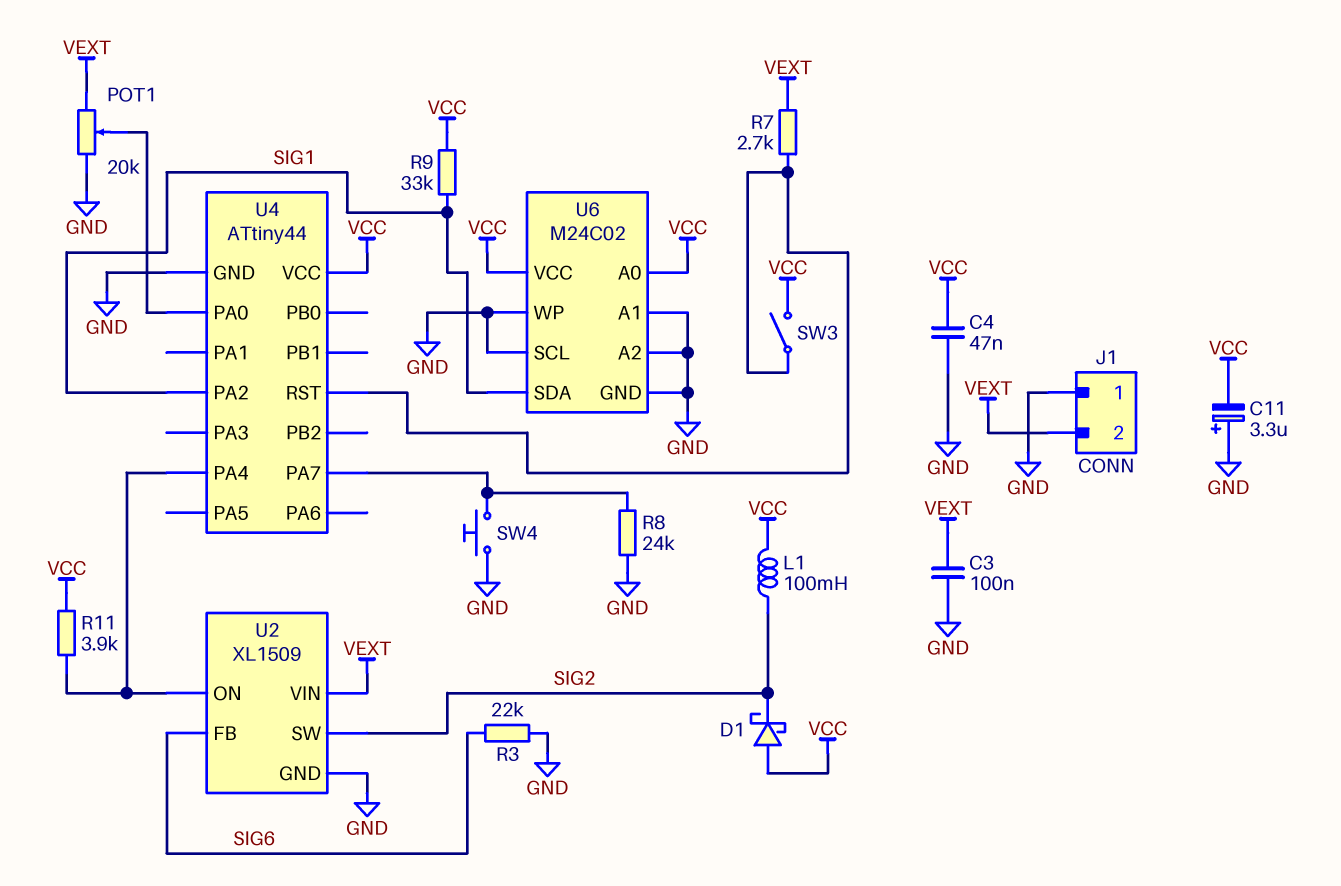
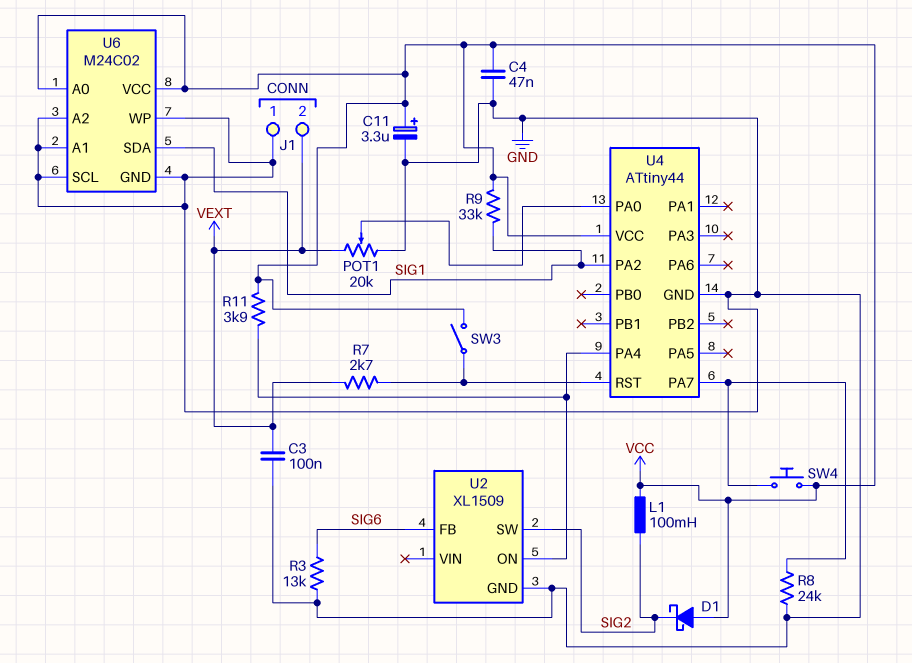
C11: 3.3uF (plus GND, minus VCC) -> 3.3uF (plus VCC, minus GND)
R3: 22k (GND, SIG6) -> 13k (GND, SIG6)
SW4: button (GND, U4/PA7) -> button (U4/PA7, VCC)
U2 pin VIN: VEXT -> none

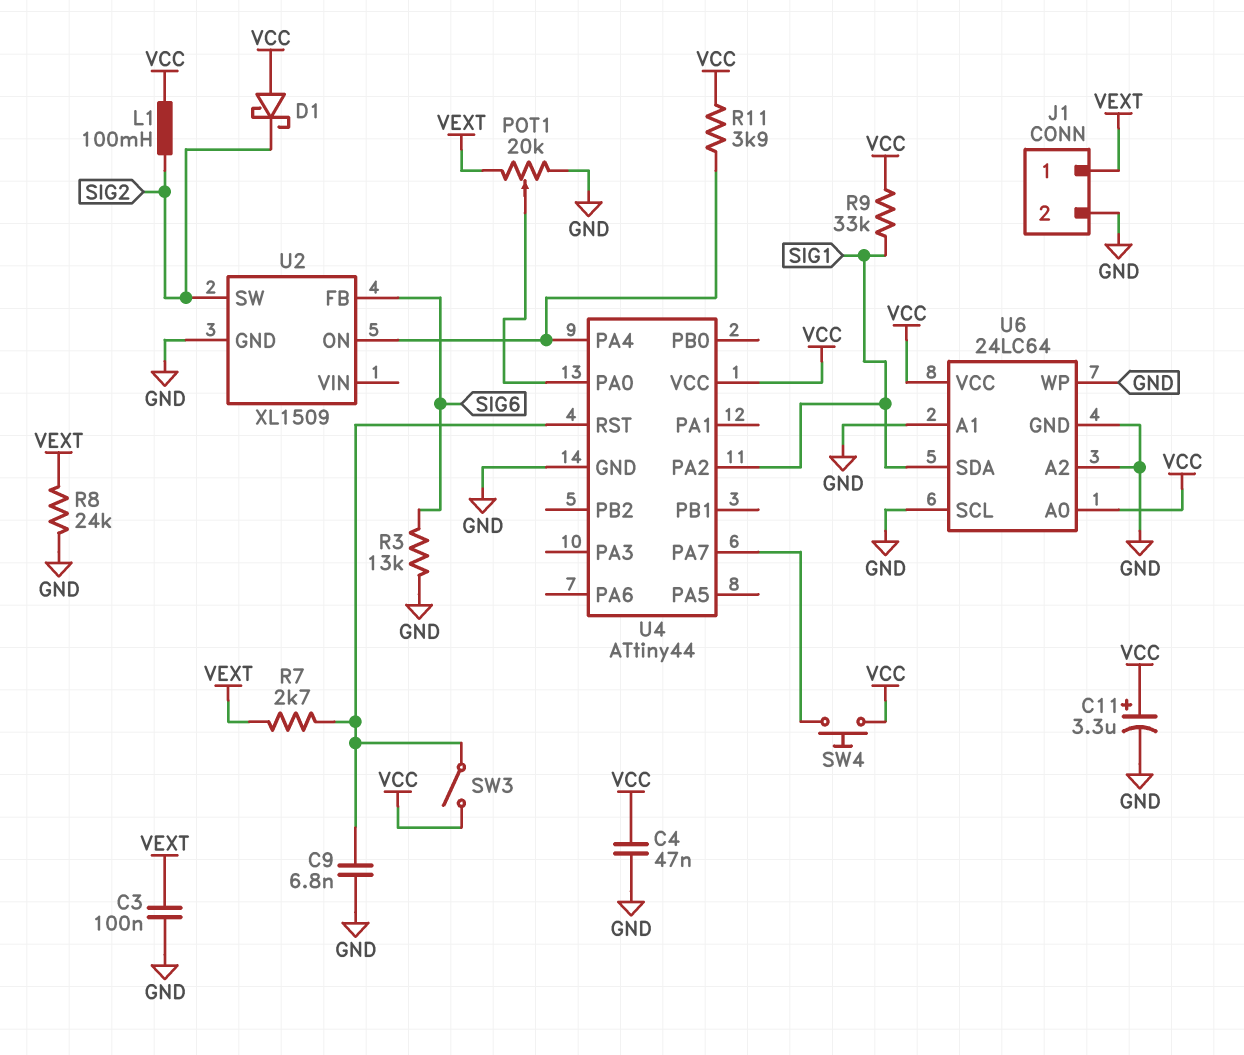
C9: none -> 6.8nF (GND, U4/RST)
J1 pin 1: GND -> VEXT
J1 pin 2: VEXT -> GND
R8: 24k (GND, U4/PA7) -> 24k (GND, VEXT)
U6: M24C02 -> 24LC64

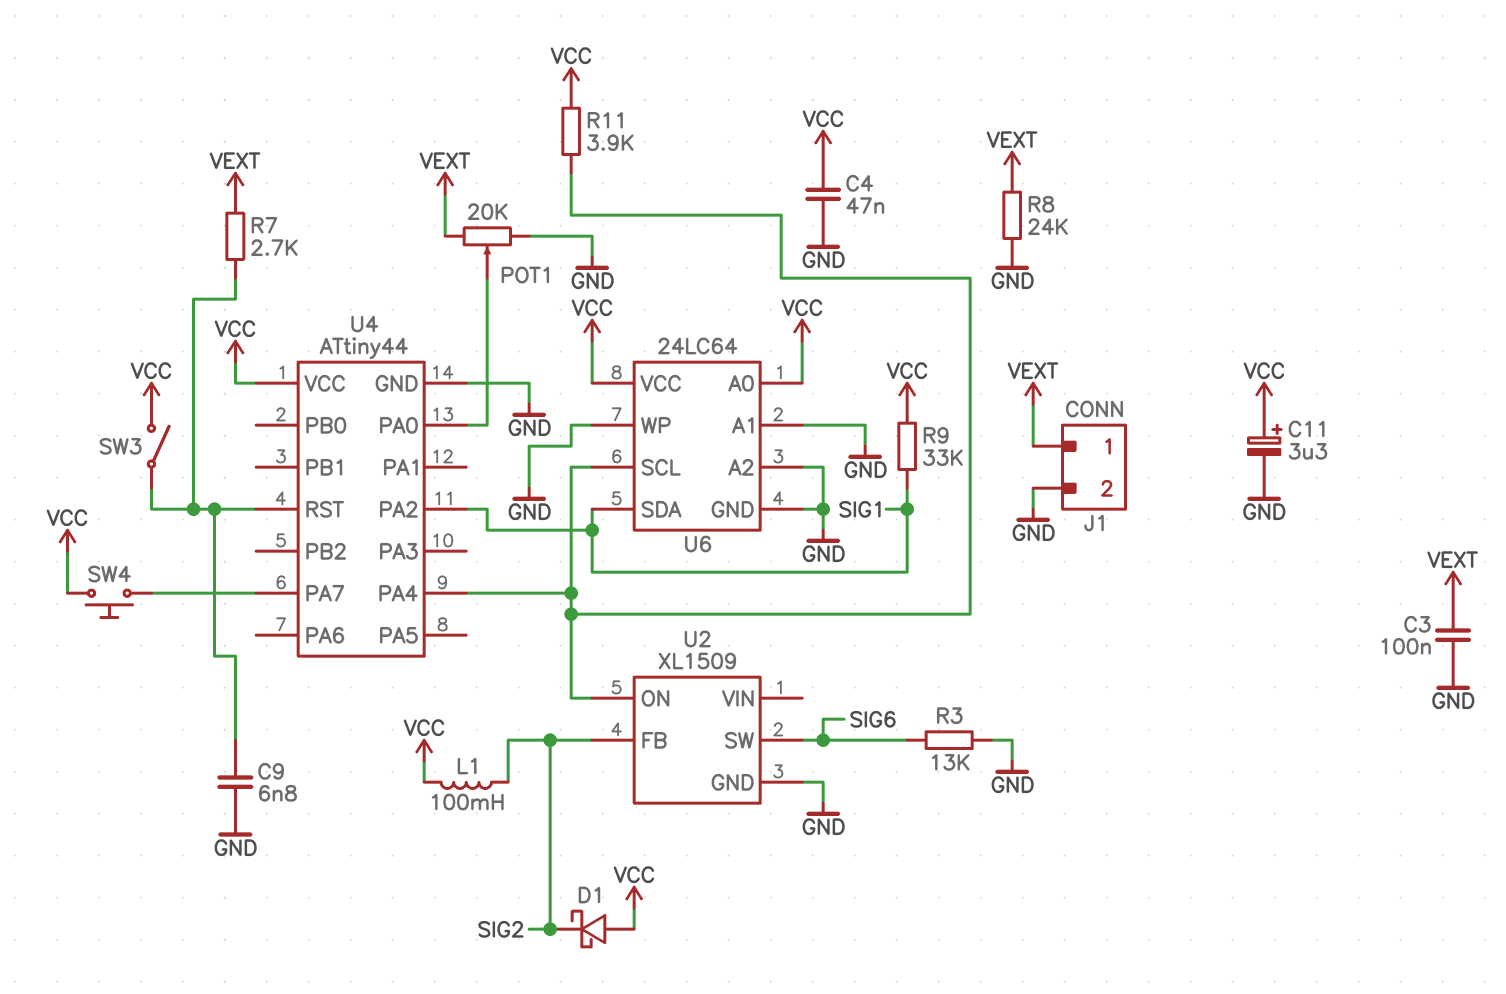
U2 pin FB: SIG6 -> SIG2
U2 pin SW: SIG2 -> SIG6
U6 pin SCL: GND -> U2/ON

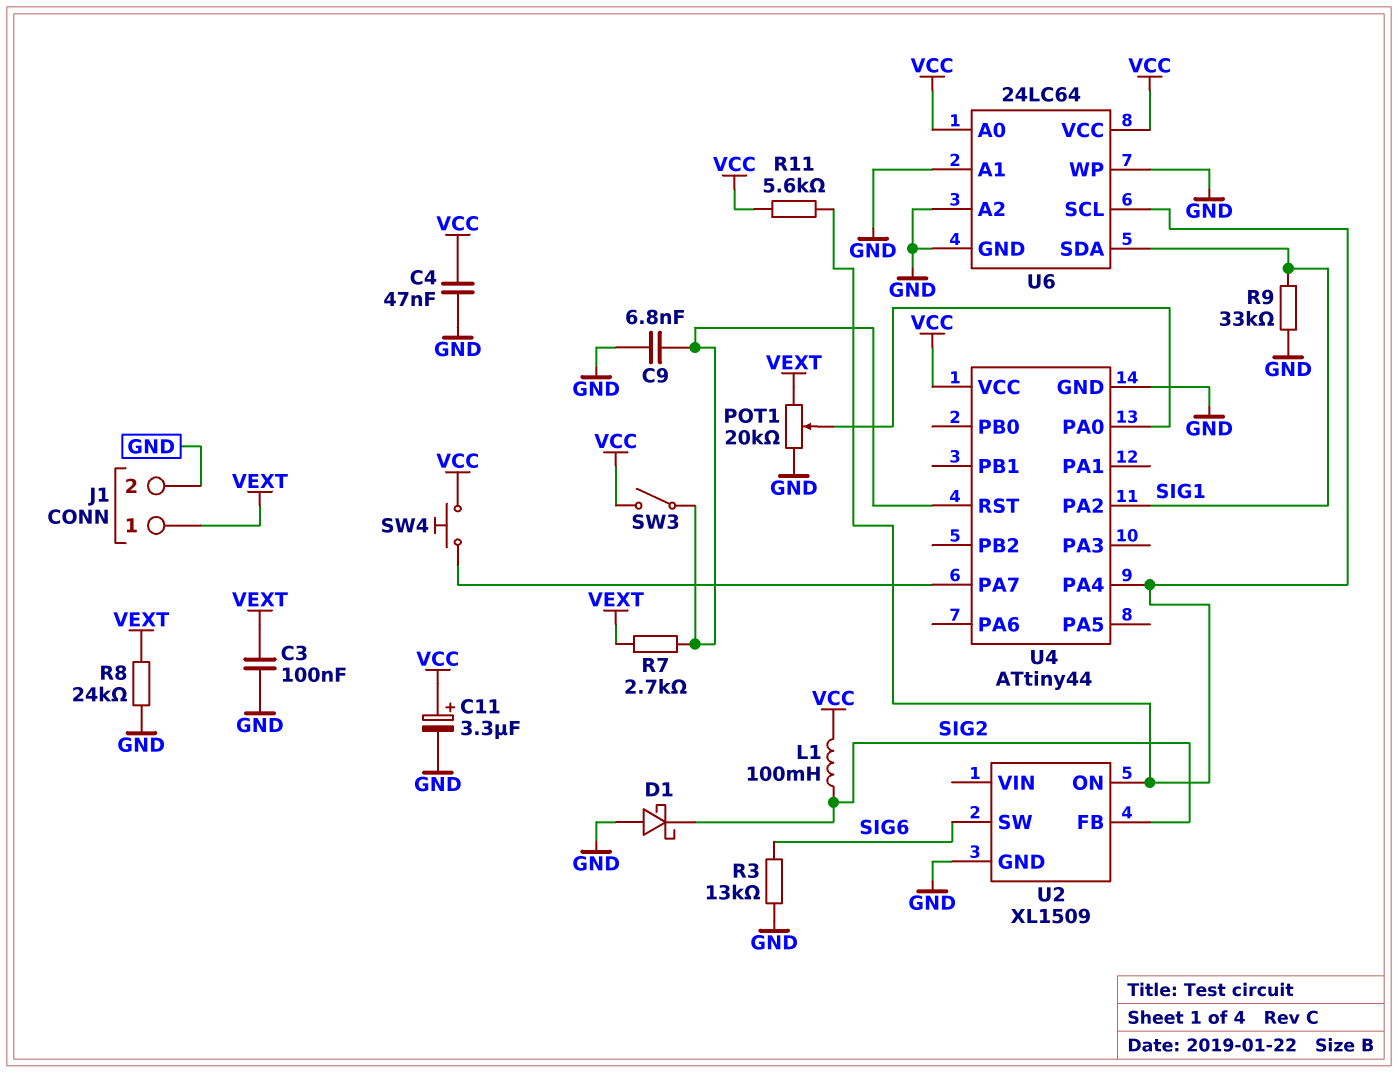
D1: schottky (A VCC, K SIG2) -> schottky (A GND, K SIG2)
R9: 33k (SIG1, VCC) -> 33k (GND, SIG1)
R11: 3.9k (U2/ON, VCC) -> 5.6k (U2/ON, VCC)

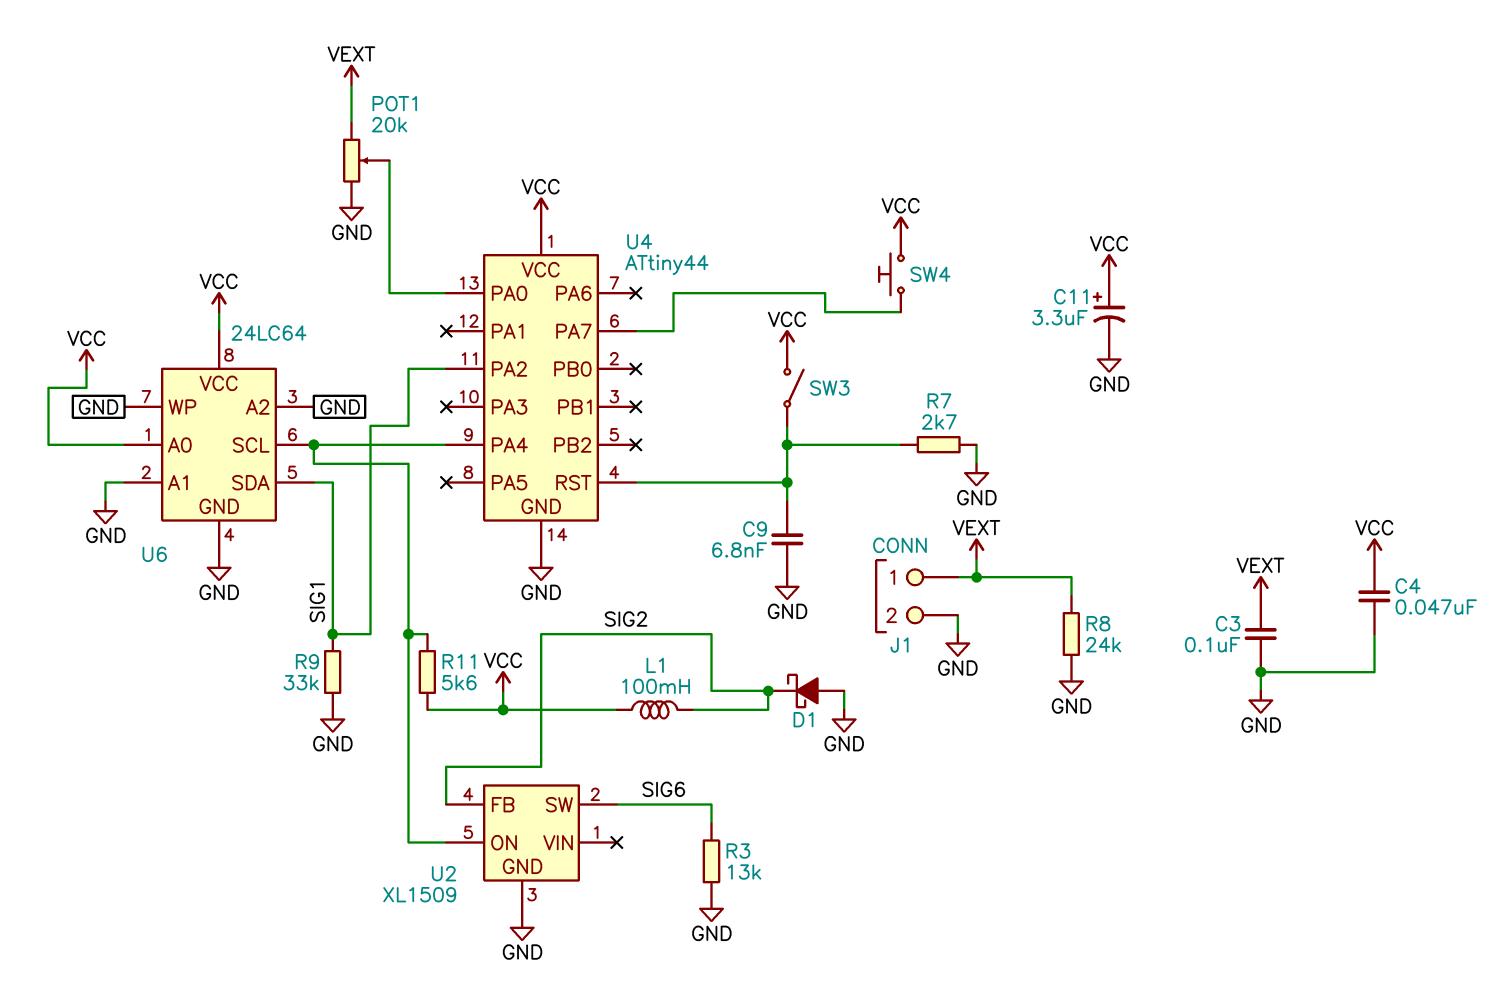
R7: 2.7k (U4/RST, VEXT) -> 2.7k (GND, U4/RST)

